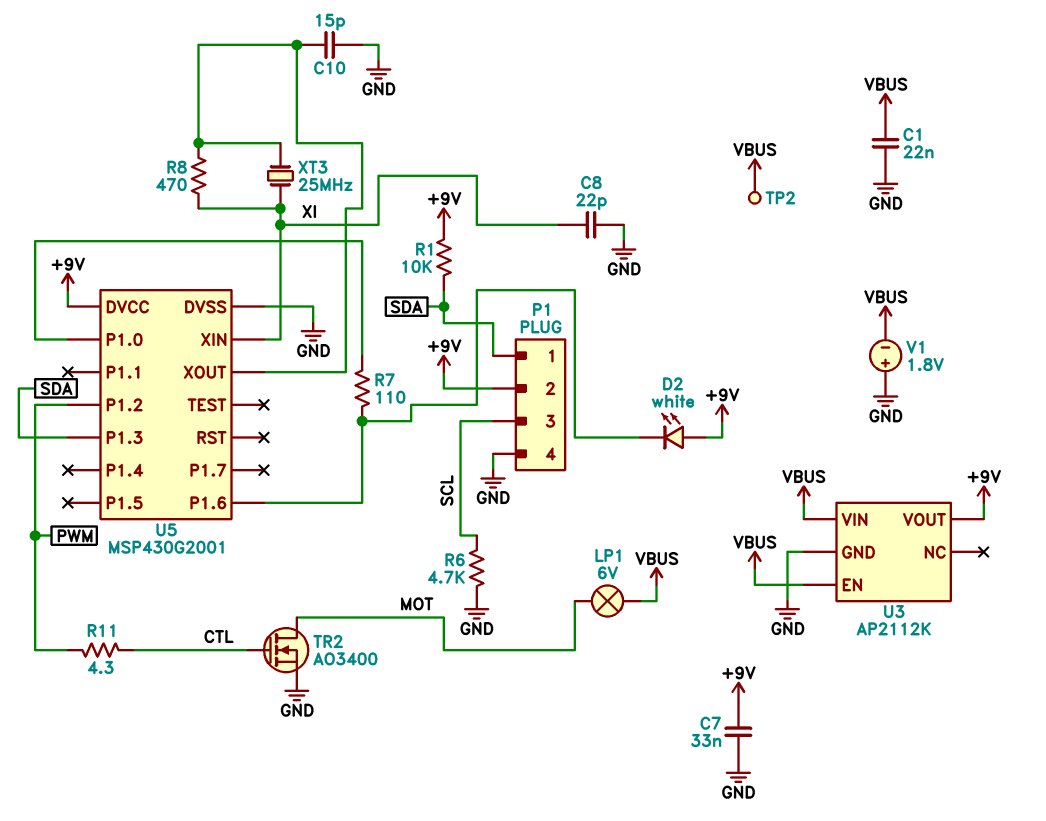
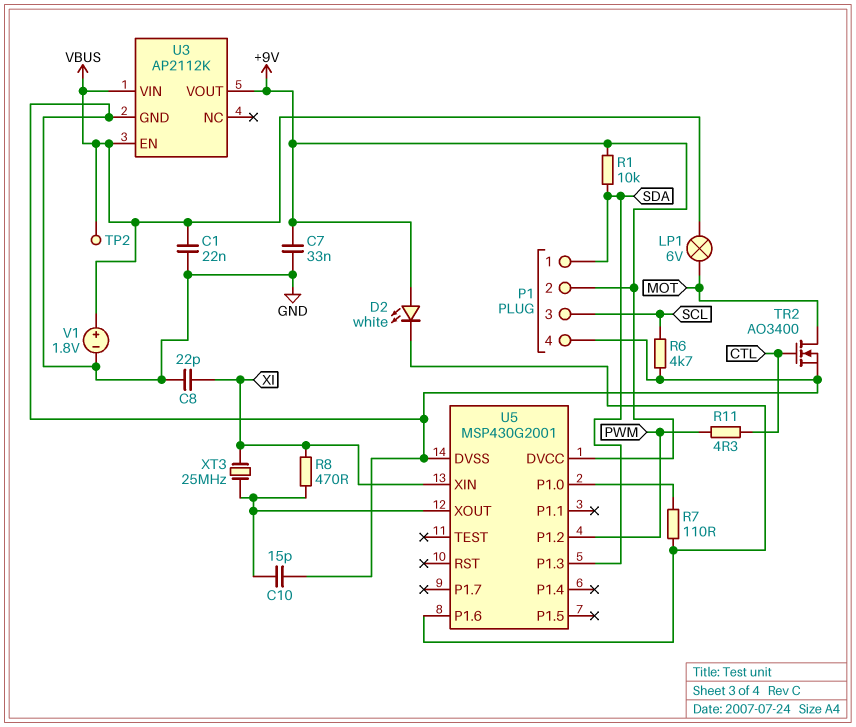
V1: 1.8V (plus GND, minus VBUS) -> 1.8V (plus VBUS, minus GND)

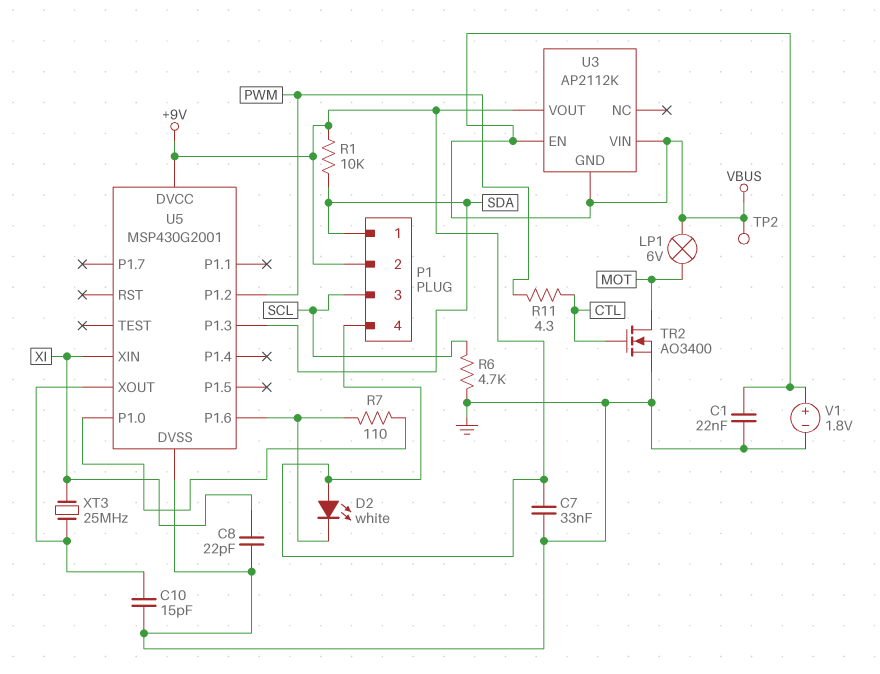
P1 pin 4: GND -> +9V
R8: 470 (U5/XOUT, XI) -> none
U3 pin GND: GND -> VBUS

